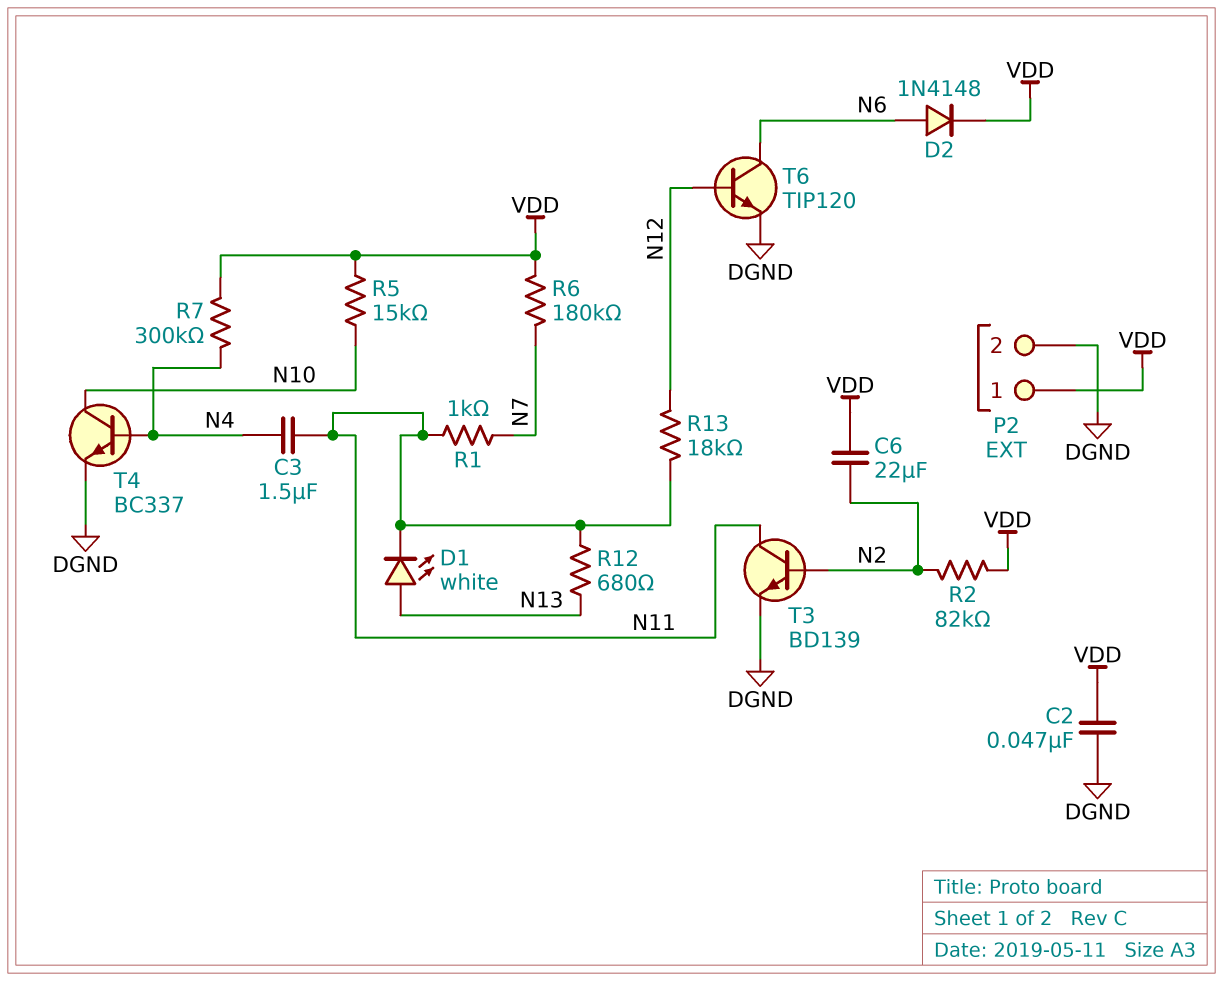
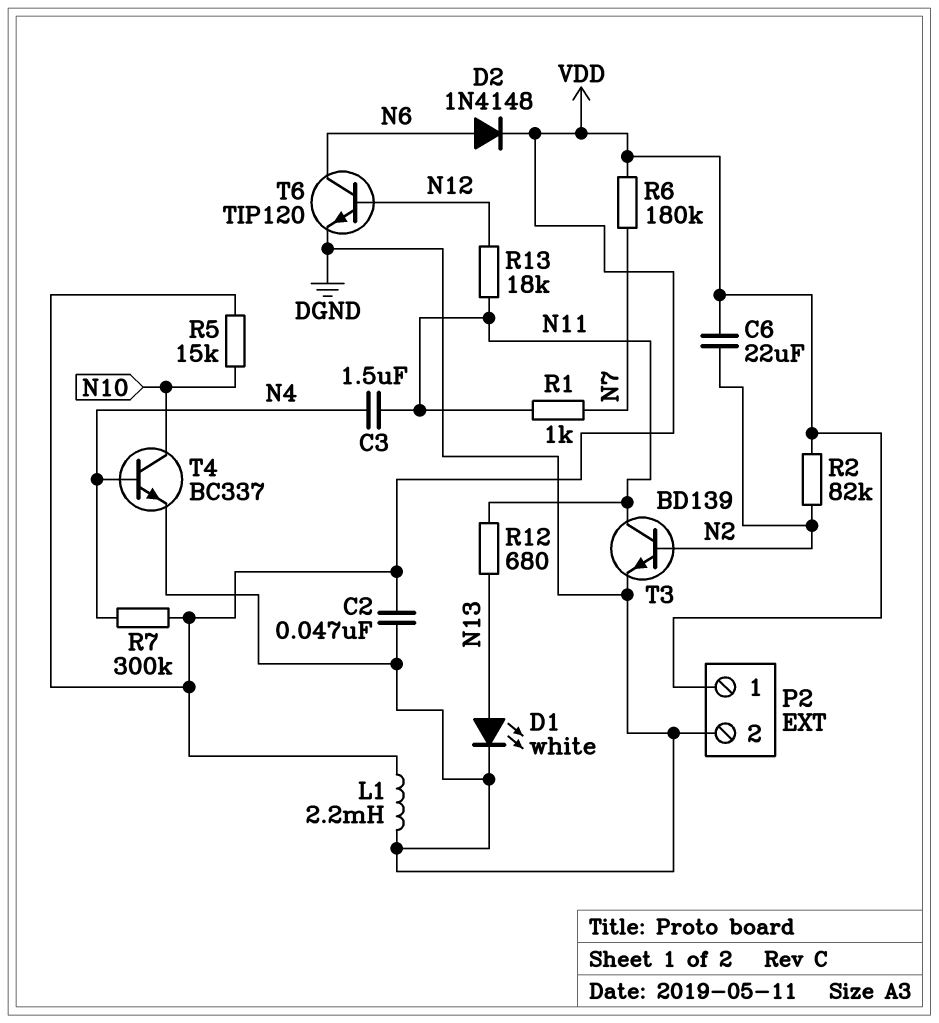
D1: LED white (A N13, K N11) -> LED white (A N13, K DGND)
L1: none -> 2.2mH (DGND, VDD)

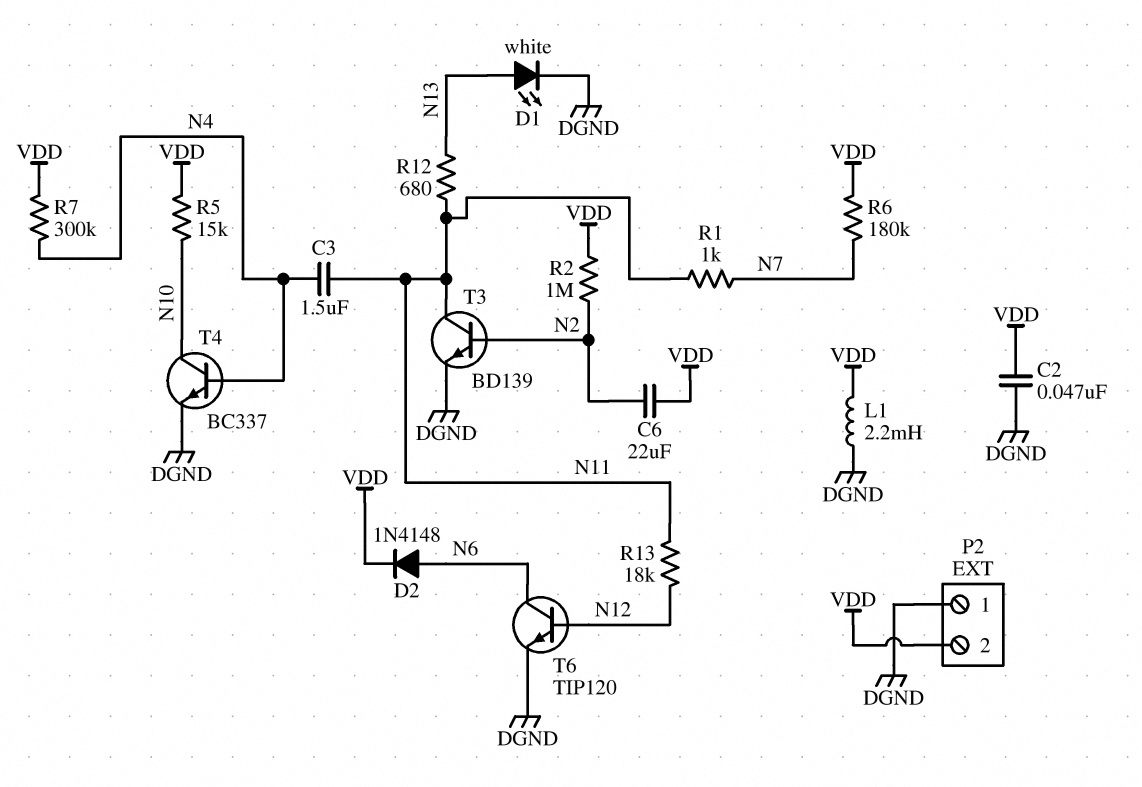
P2 pin 1: VDD -> DGND
P2 pin 2: DGND -> VDD
R2: 82k (N2, VDD) -> 1M (N2, VDD)

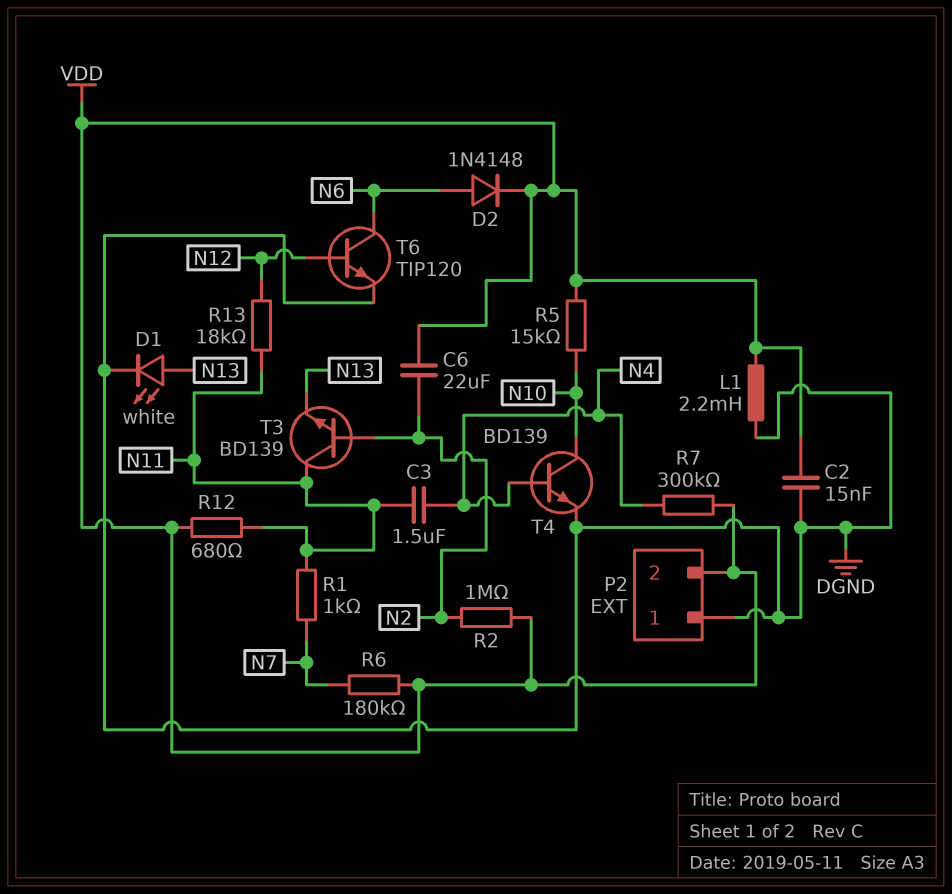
C2: 47nF (DGND, VDD) -> 15nF (DGND, VDD)
R12: 680 (N11, N13) -> 680 (N11, VDD)
T3: NPN BD139 (B N2, C N11, E DGND) -> NPN BD139 (B N2, C N11, E N13)
T4: NPN BC337 (B N4, C N10, E DGND) -> NPN BD139 (B N4, C N10, E DGND)

